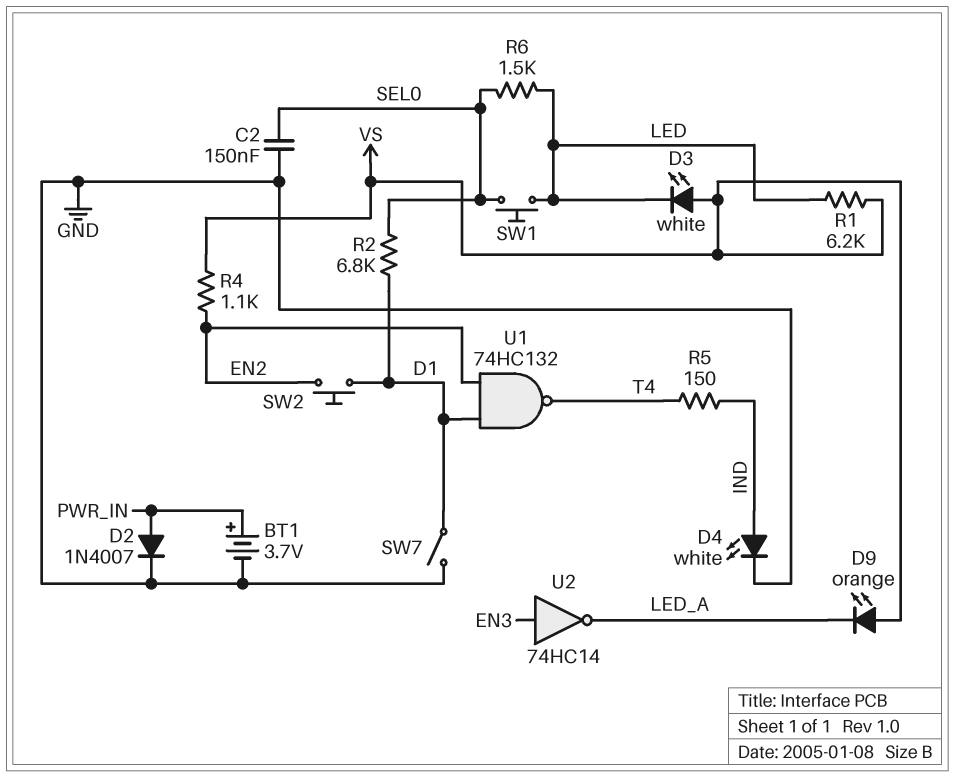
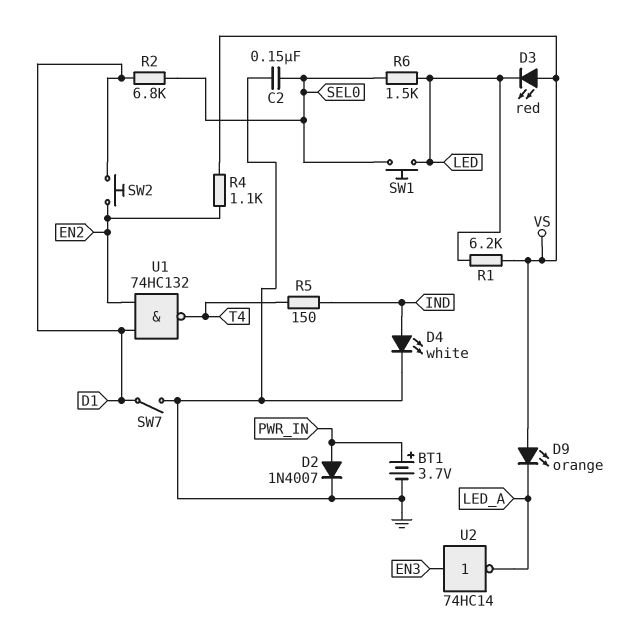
D3: LED white (A VS, K LED) -> LED red (A VS, K LED)

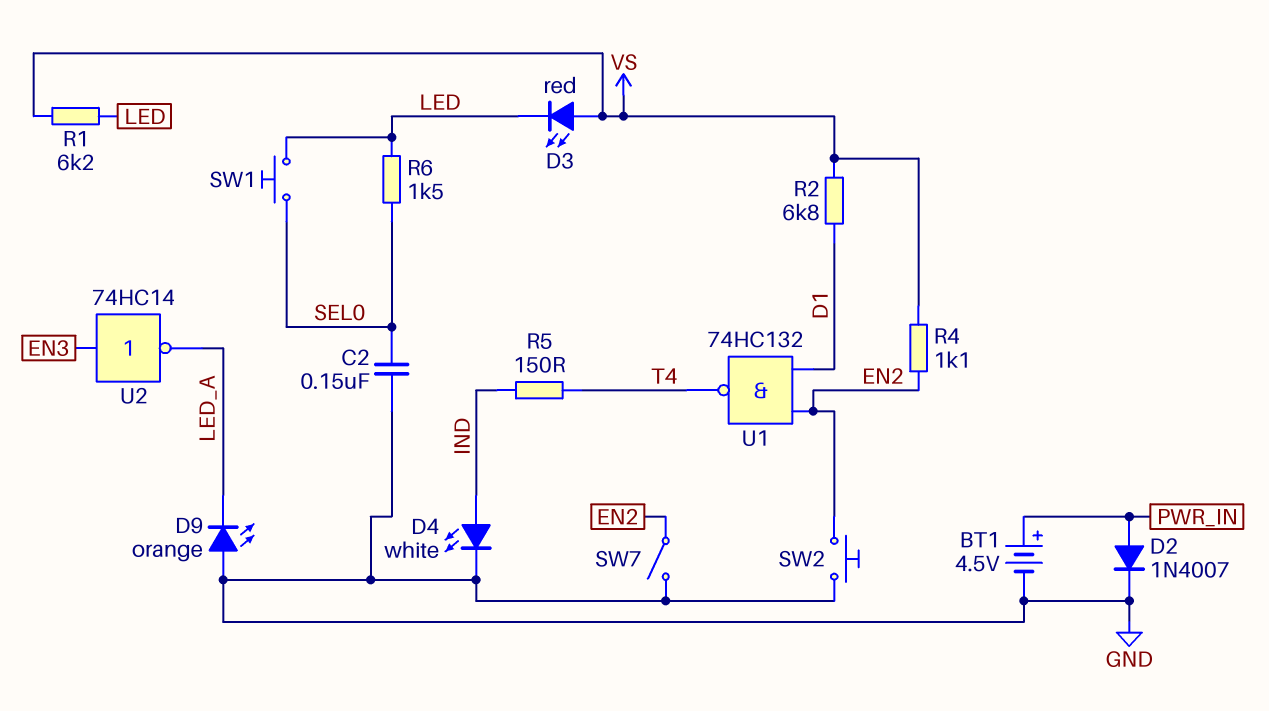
BT1: 3.7V (plus PWR_IN, minus GND) -> 4.5V (plus PWR_IN, minus GND)
D9: LED orange (A VS, K LED_A) -> LED orange (A GND, K LED_A)
R2: 6.8k (D1, SEL0) -> 6.8k (D1, VS)
SW2: button (D1, EN2) -> button (EN2, GND)
SW7: switch (D1, GND) -> switch (EN2, GND)

